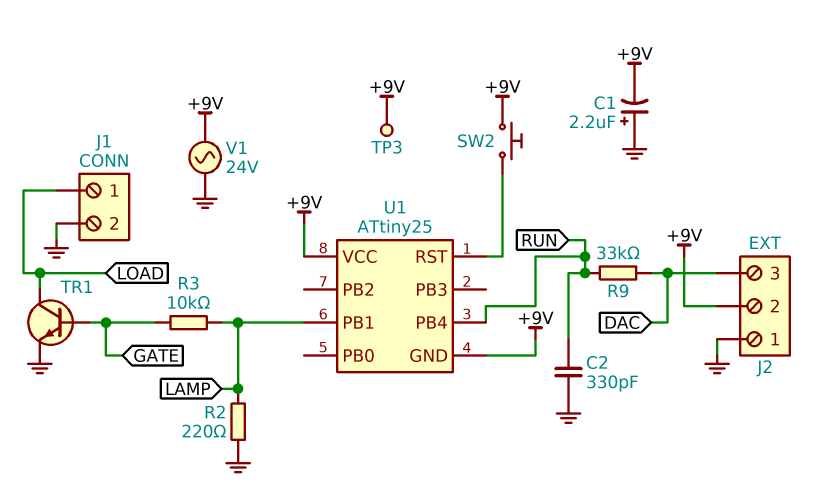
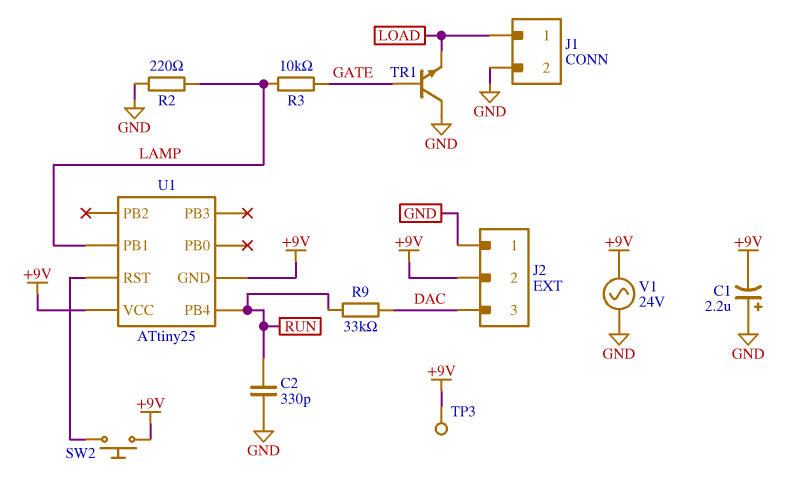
TR1: NPN (B GATE, C LOAD, E GND) -> NPN (B GATE, C GND, E LOAD)

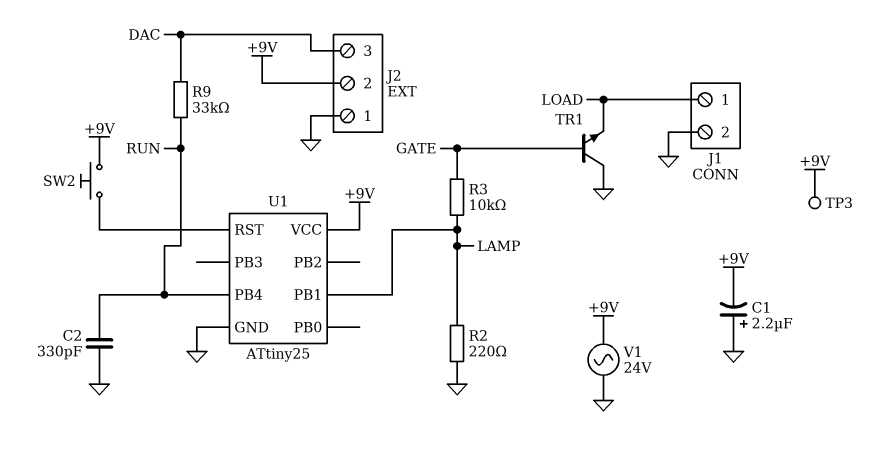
U1 pin GND: +9V -> GND

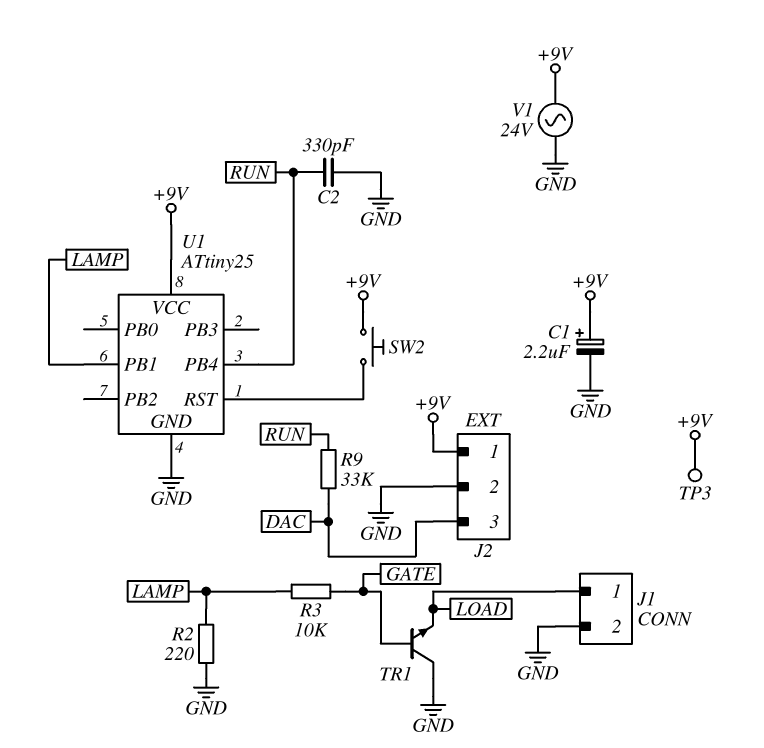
C1: 2.2uF (plus GND, minus +9V) -> 2.2uF (plus +9V, minus GND)
J2 pin 1: GND -> +9V
J2 pin 2: +9V -> GND

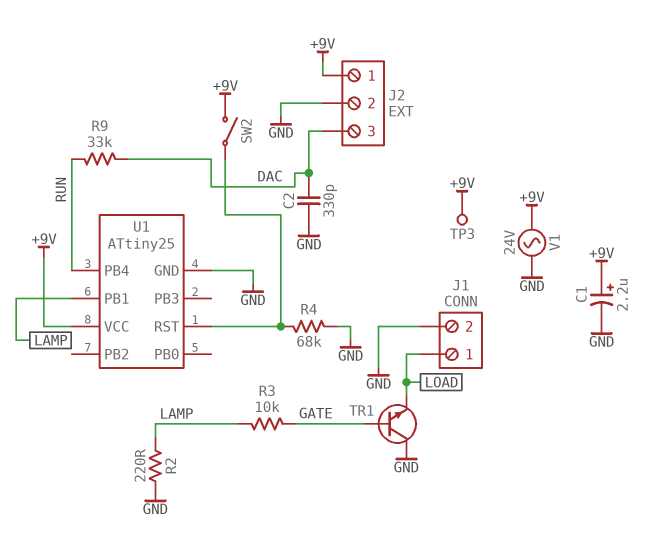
C2: 330pF (GND, RUN) -> 330pF (DAC, GND)
R4: none -> 68k (GND, U1/RST)
SW2: button (+9V, U1/RST) -> switch (+9V, U1/RST)

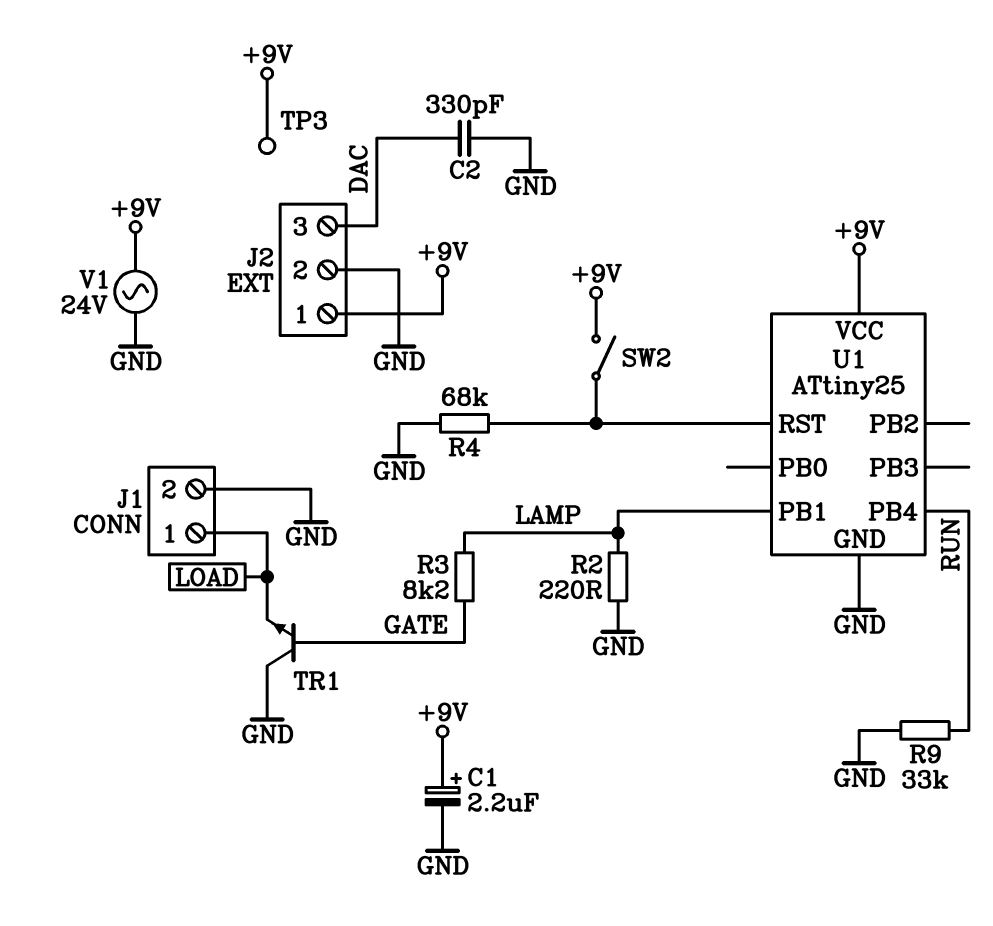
R3: 10k (GATE, LAMP) -> 8.2k (GATE, LAMP)
R9: 33k (DAC, RUN) -> 33k (GND, RUN)

